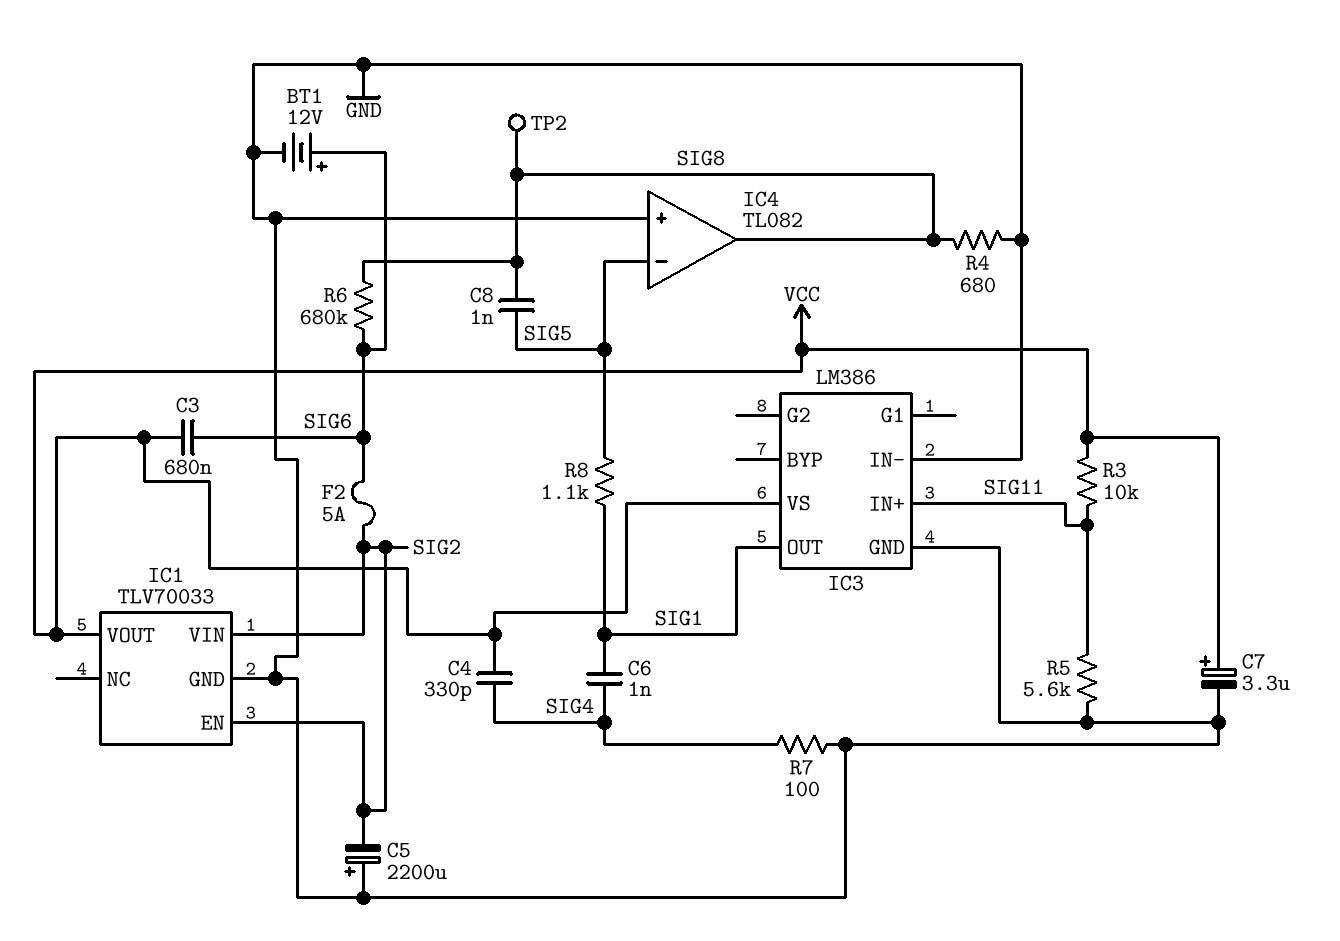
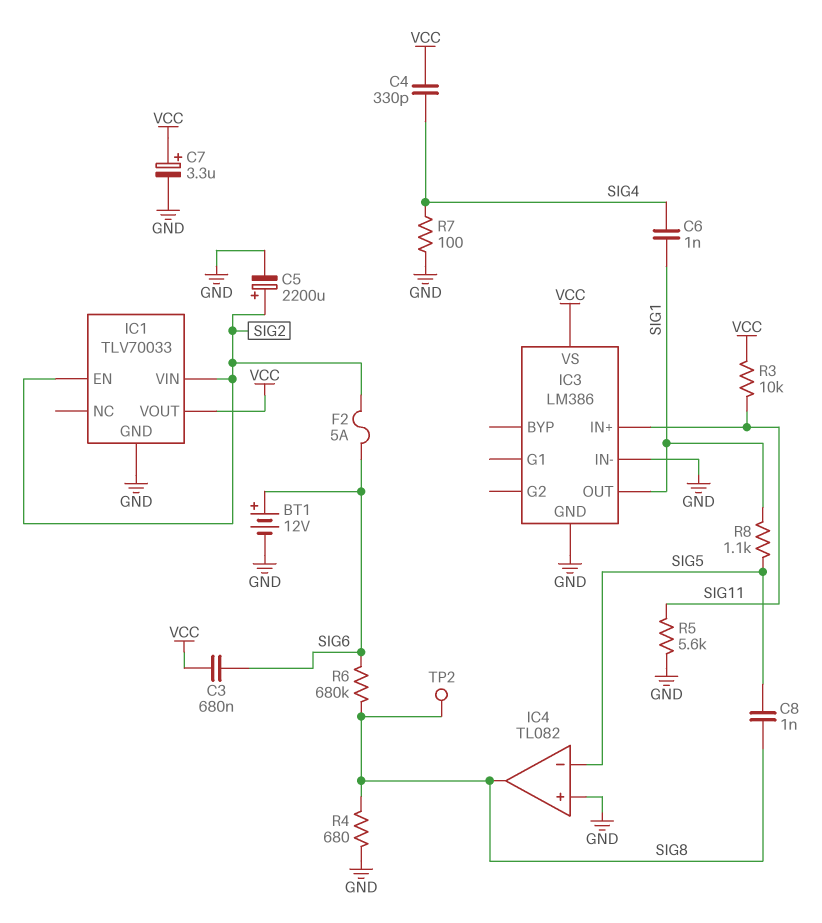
C5: 2200uF (plus GND, minus SIG2) -> 2200uF (plus SIG2, minus GND)

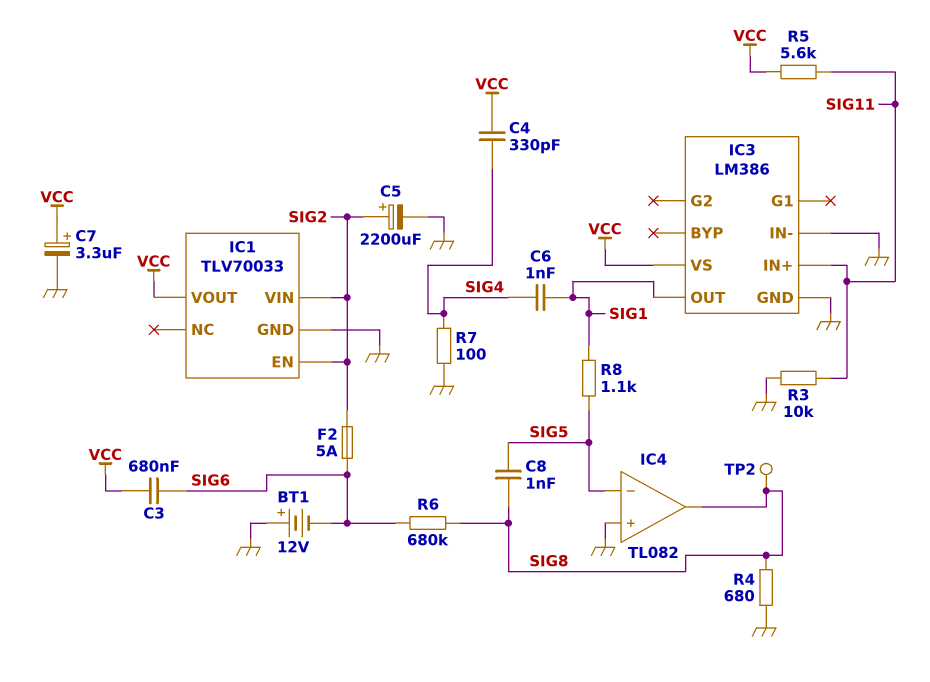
BT1: 12V (plus SIG6, minus GND) -> 12V (plus GND, minus SIG6)
R3: 10k (SIG11, VCC) -> 10k (GND, SIG11)
R5: 5.6k (GND, SIG11) -> 5.6k (SIG11, VCC)

